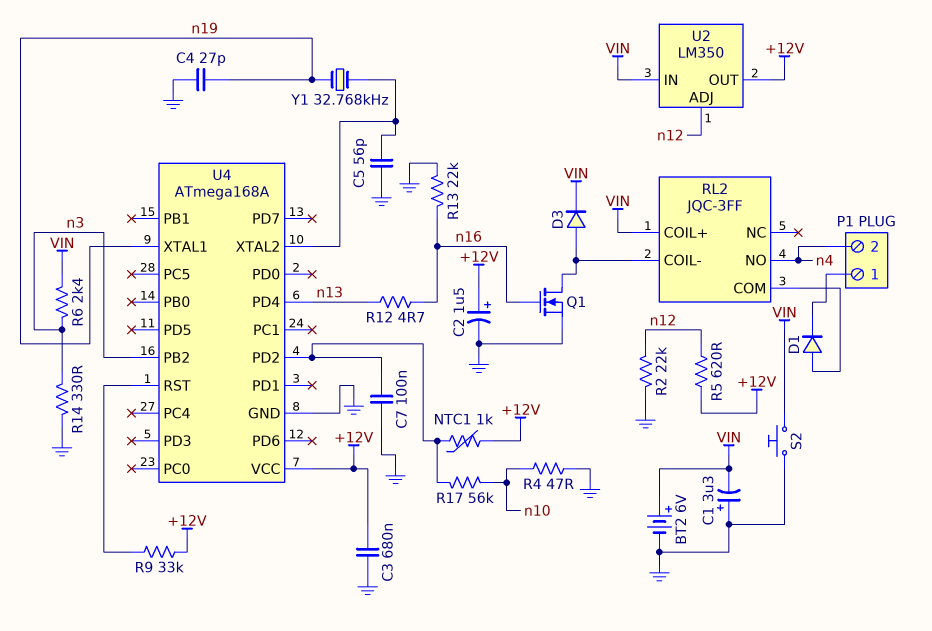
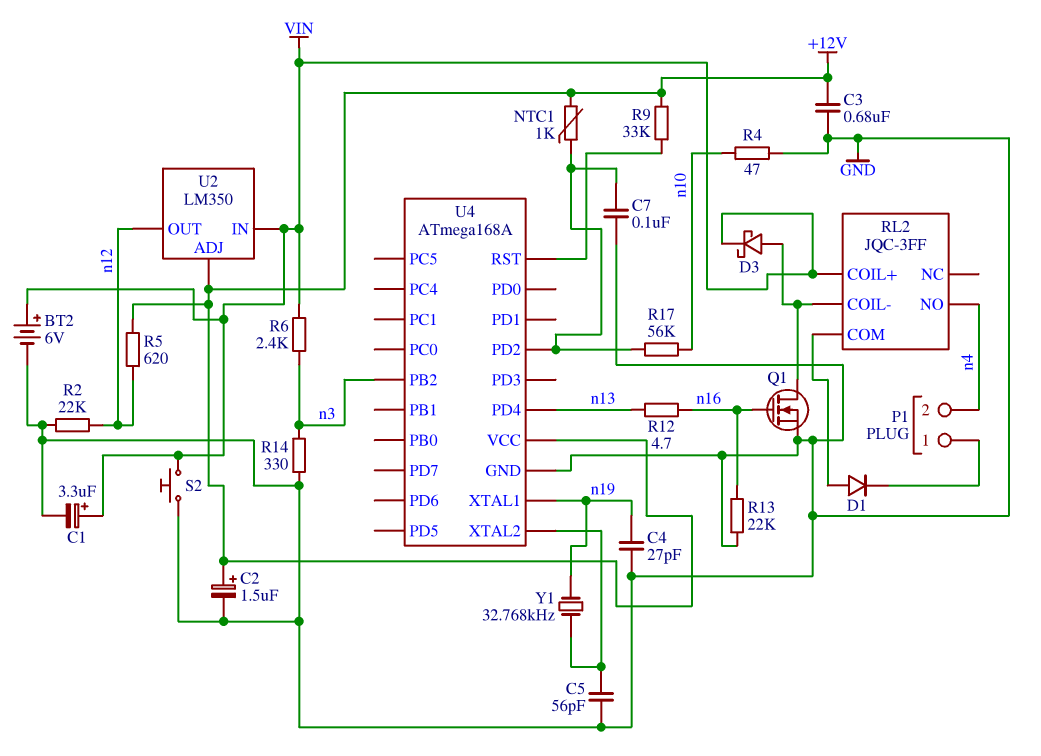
C1: 3.3uF (plus GND, minus VIN) -> 3.3uF (plus VIN, minus GND)
D3: diode (A RL2/COIL-, K VIN) -> schottky (A RL2/COIL-, K VIN)
U2 pin ADJ: n12 -> +12V
U2 pin OUT: +12V -> n12

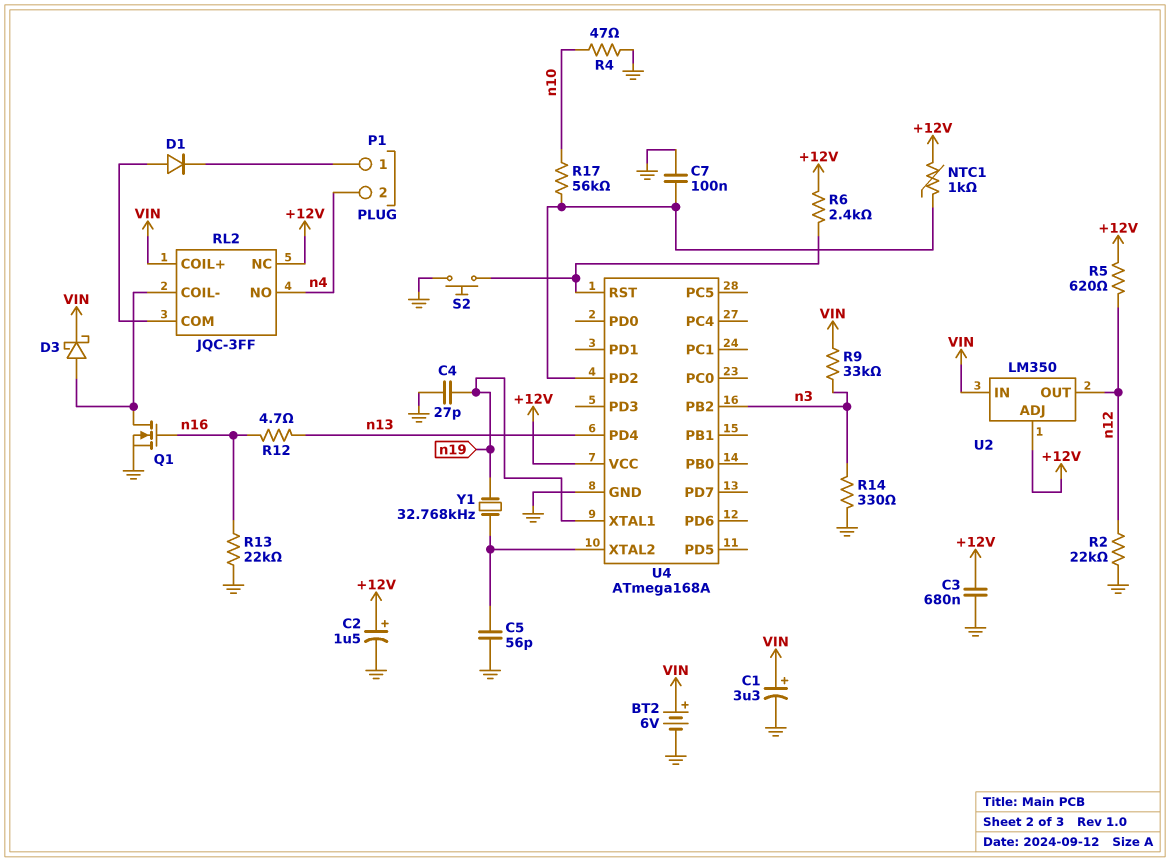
R6: 2.4k (VIN, n3) -> 2.4k (+12V, U4/RST)
R9: 33k (+12V, U4/RST) -> 33k (VIN, n3)
RL2 pin NC: none -> +12V
S2: button (GND, VIN) -> button (GND, U4/RST)

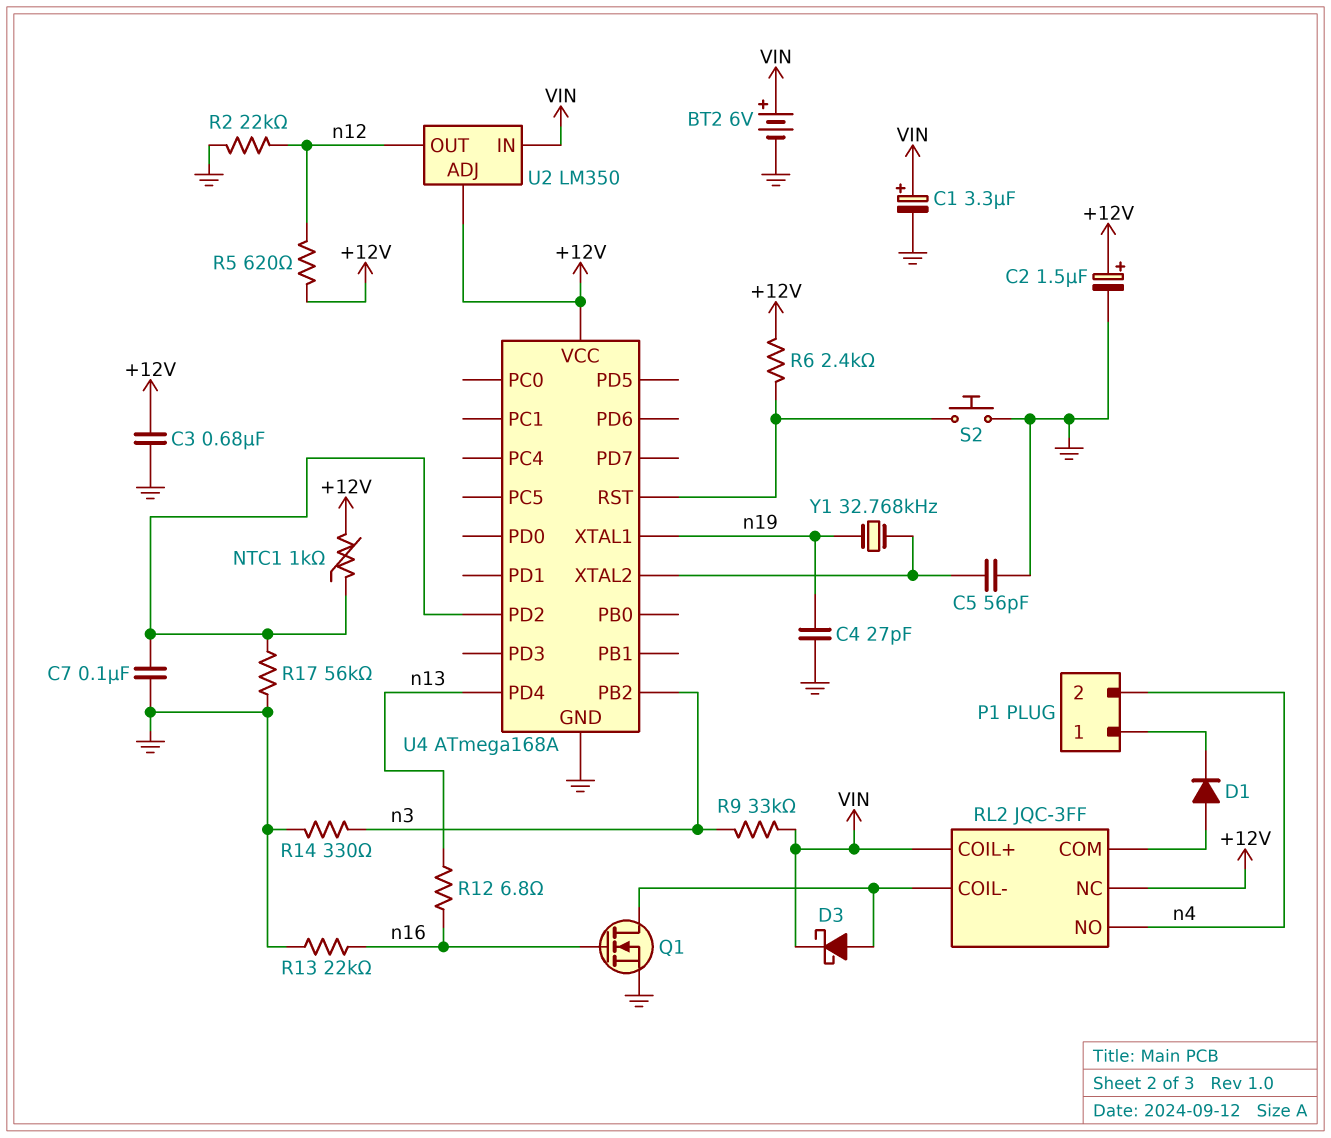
R4: 47 (GND, n10) -> none
R12: 4.7 (n13, n16) -> 6.8 (n13, n16)
R17: 56k (U4/PD2, n10) -> 56k (GND, U4/PD2)

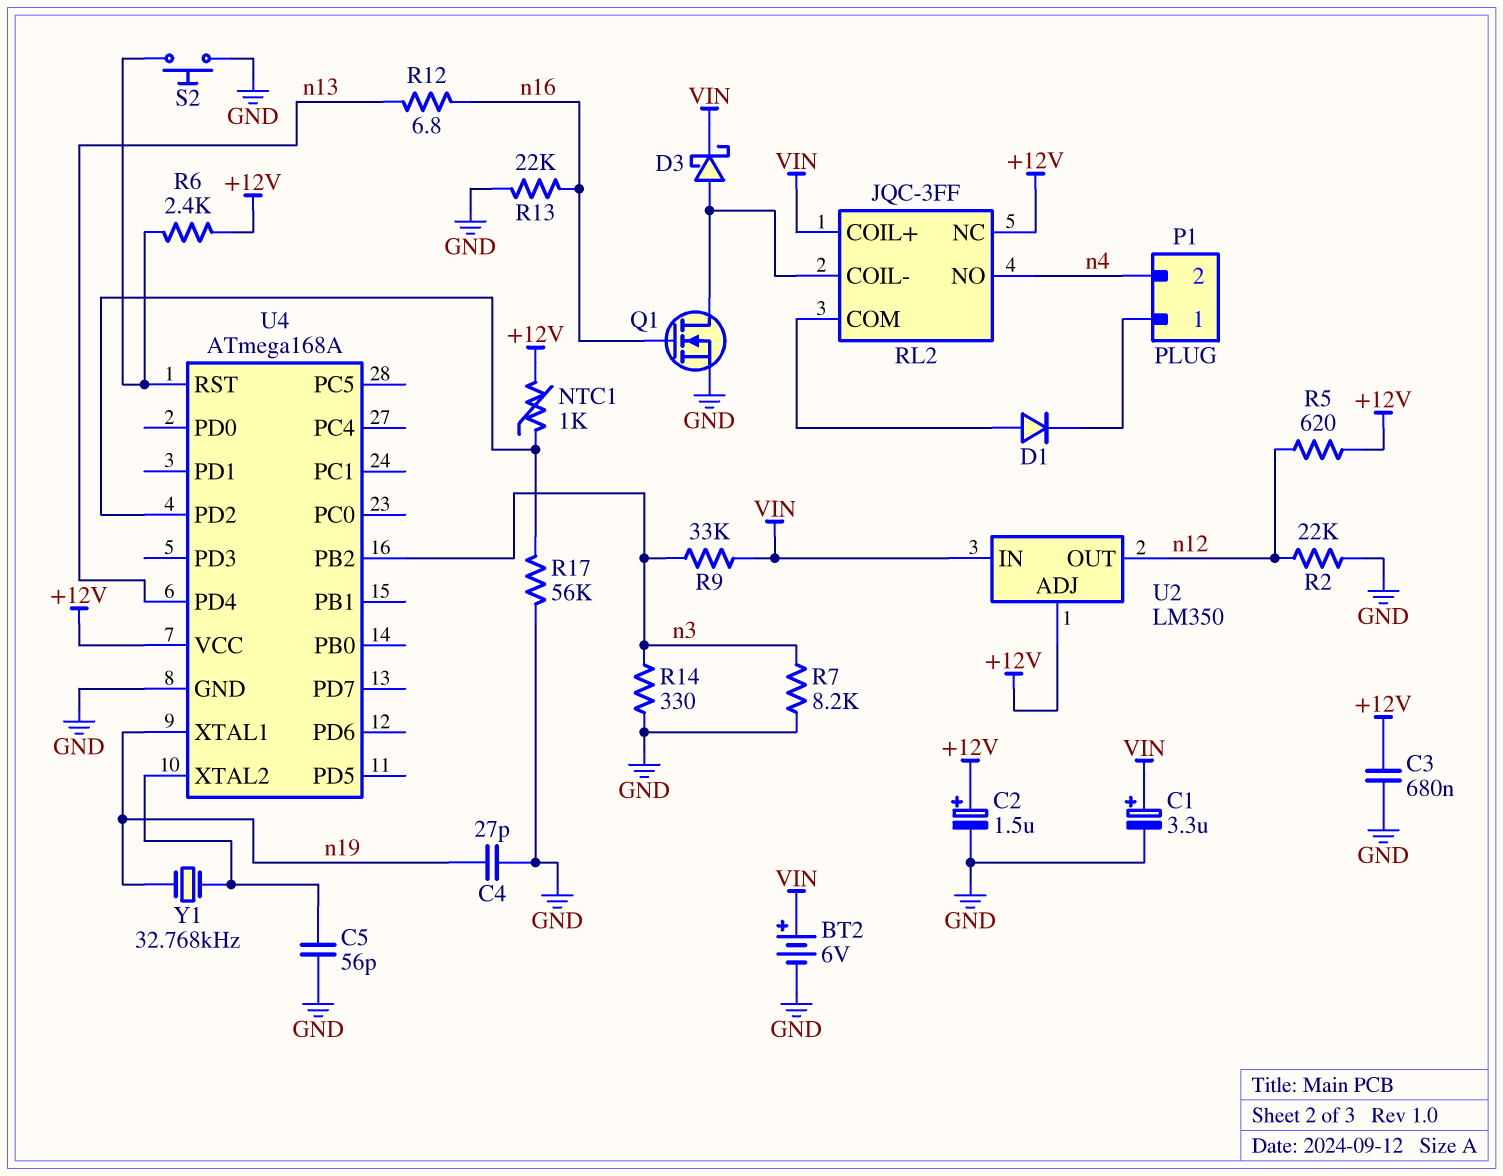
C7: 100nF (GND, U4/PD2) -> none
R7: none -> 8.2k (GND, n3)

